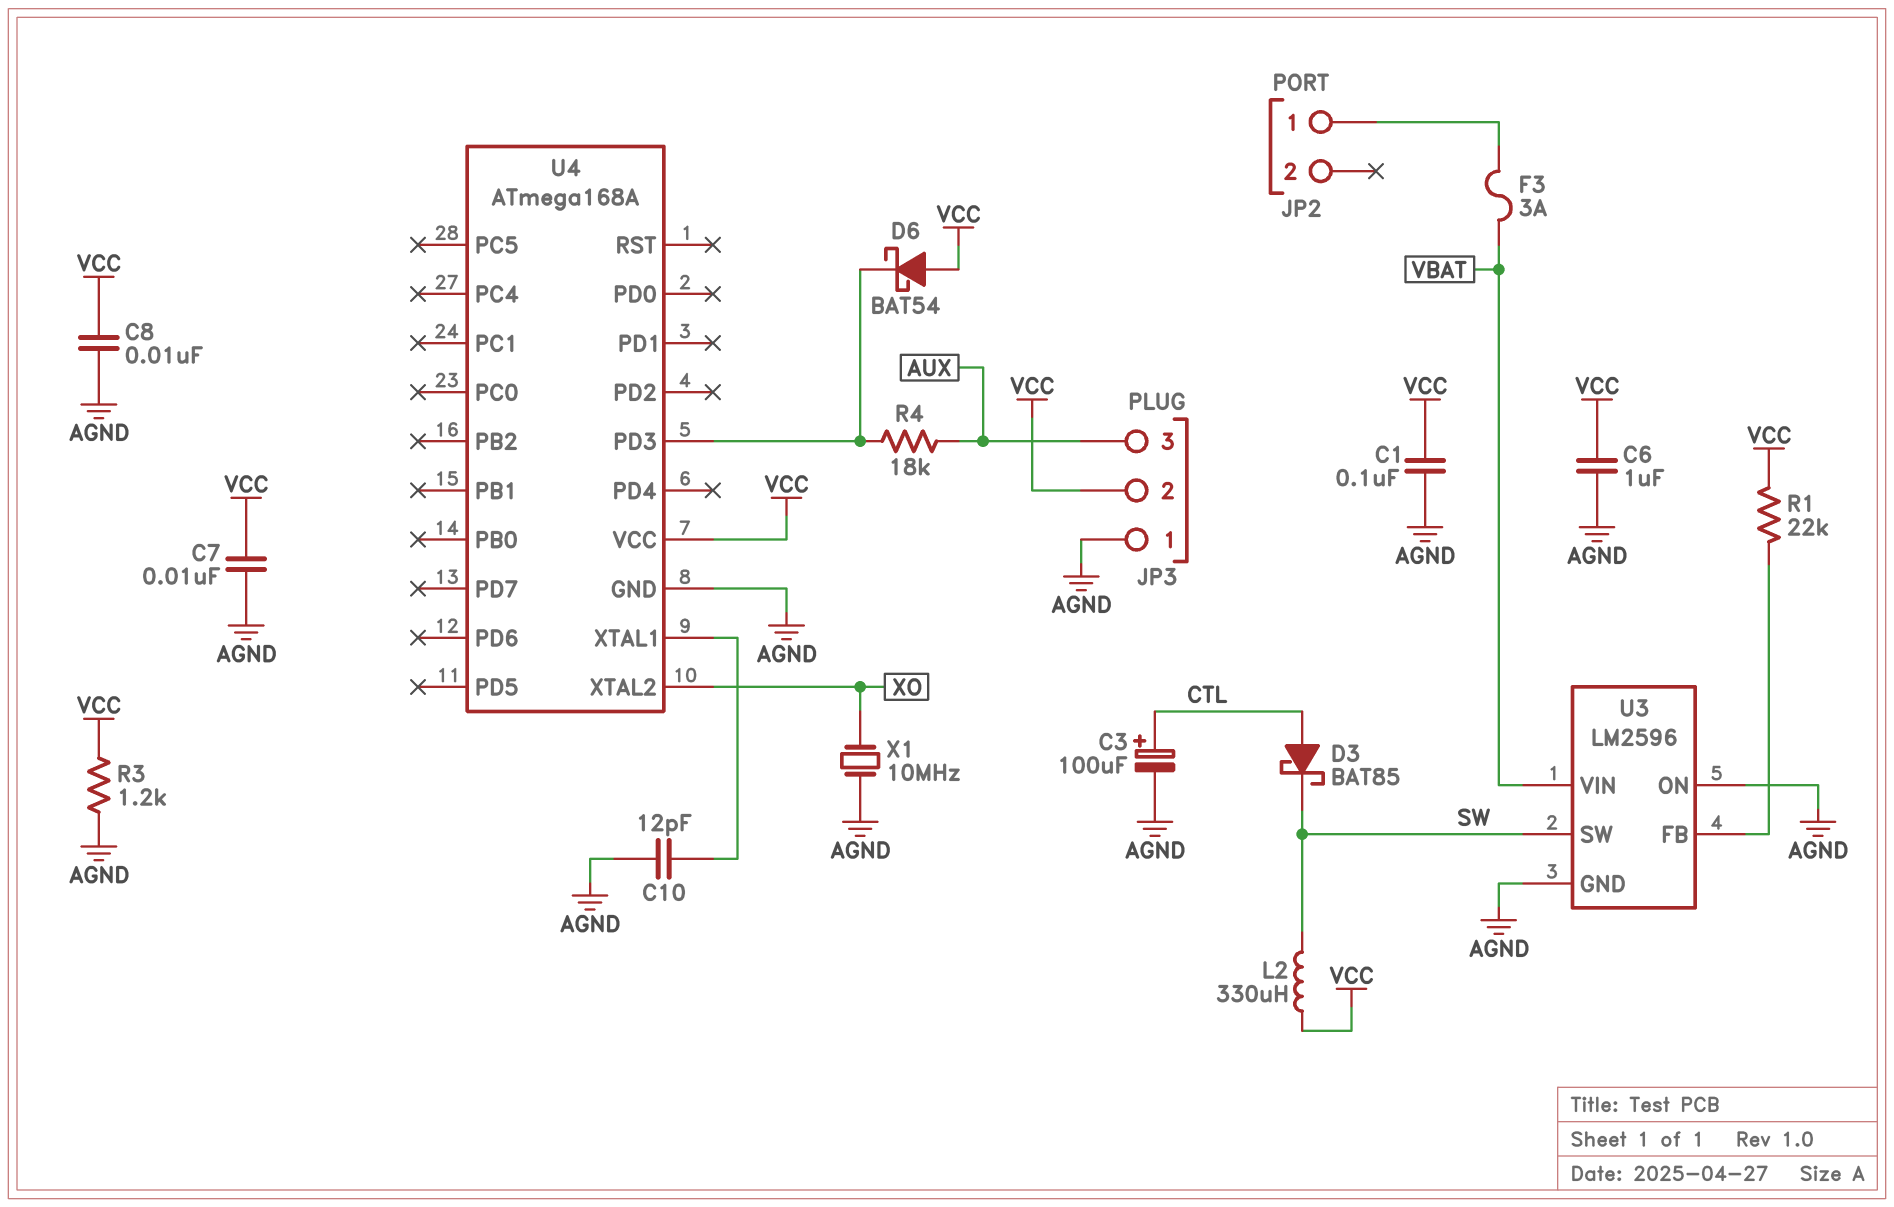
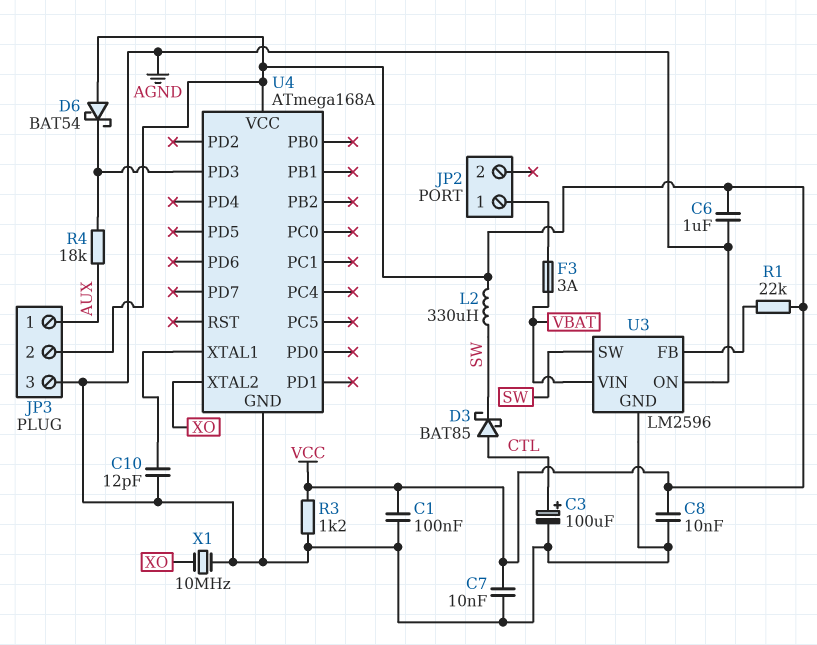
JP3 pin 1: AGND -> AUX
JP3 pin 3: AUX -> AGND

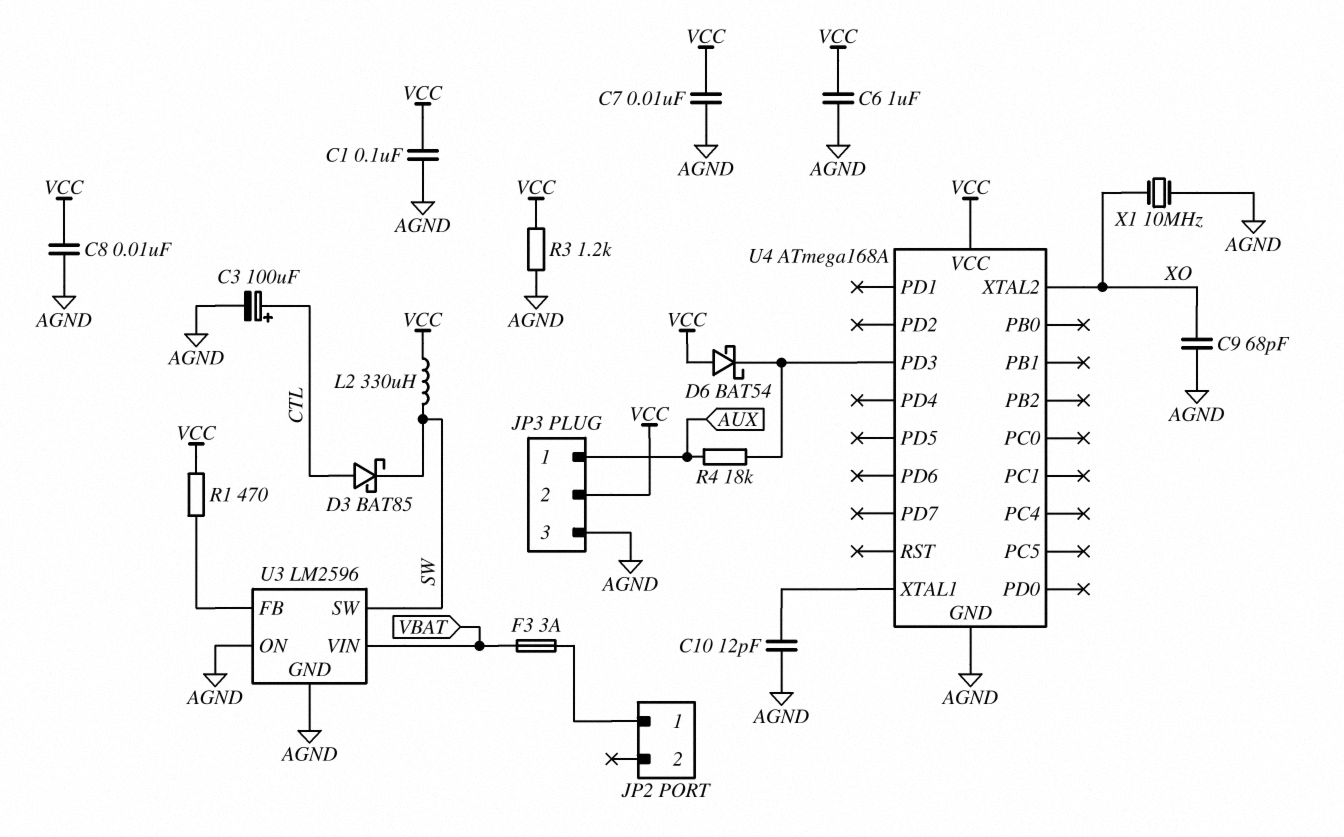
C9: none -> 68pF (AGND, XO)
R1: 22k (U3/FB, VCC) -> 470 (U3/FB, VCC)

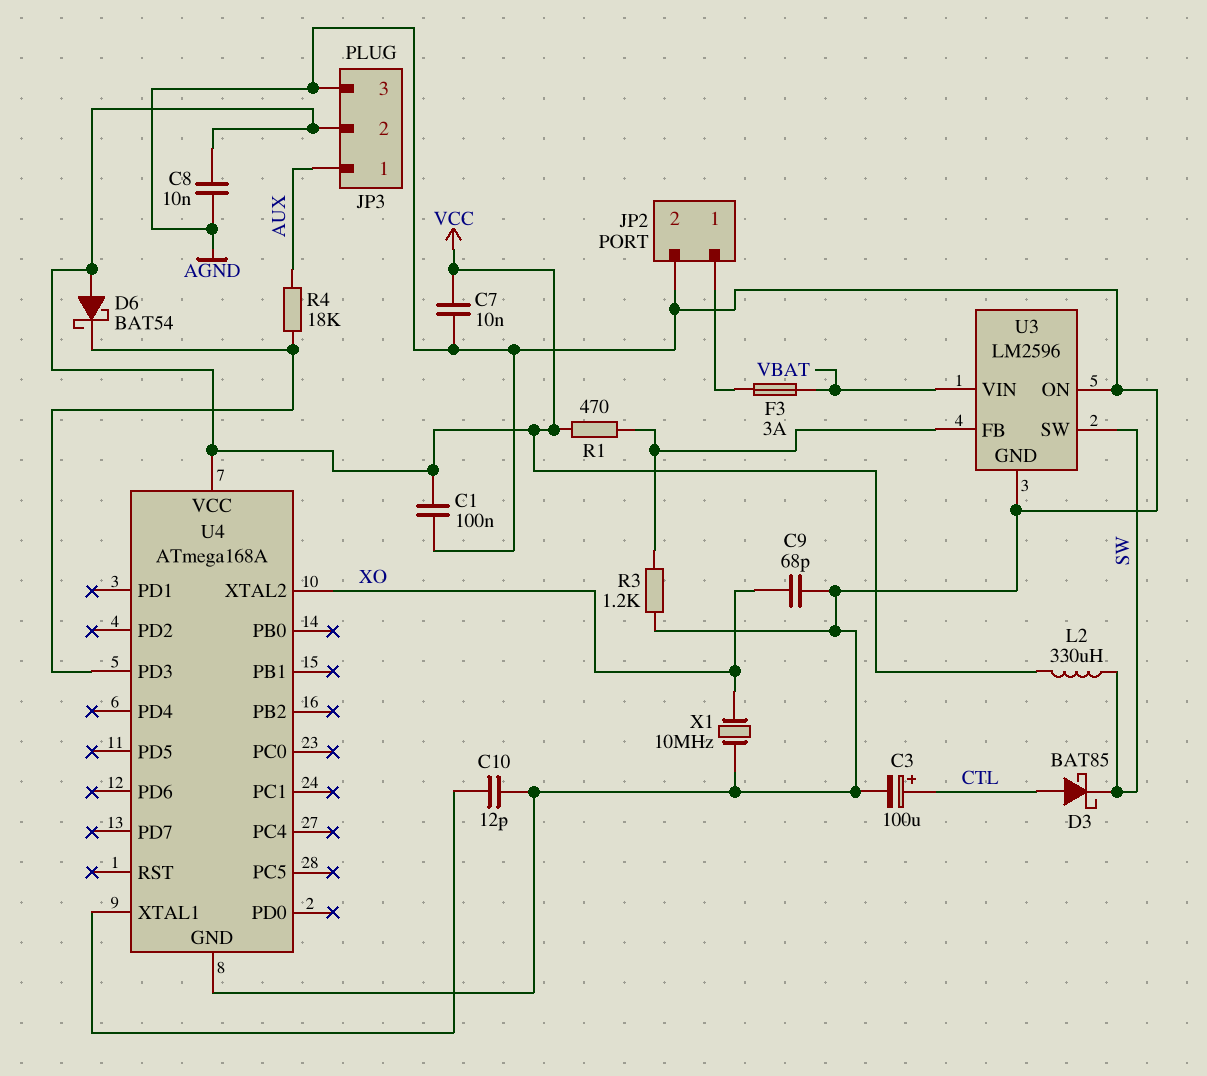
C6: 1uF (AGND, VCC) -> none
JP2 pin 2: none -> AGND
R3: 1.2k (AGND, VCC) -> 1.2k (AGND, U3/FB)

